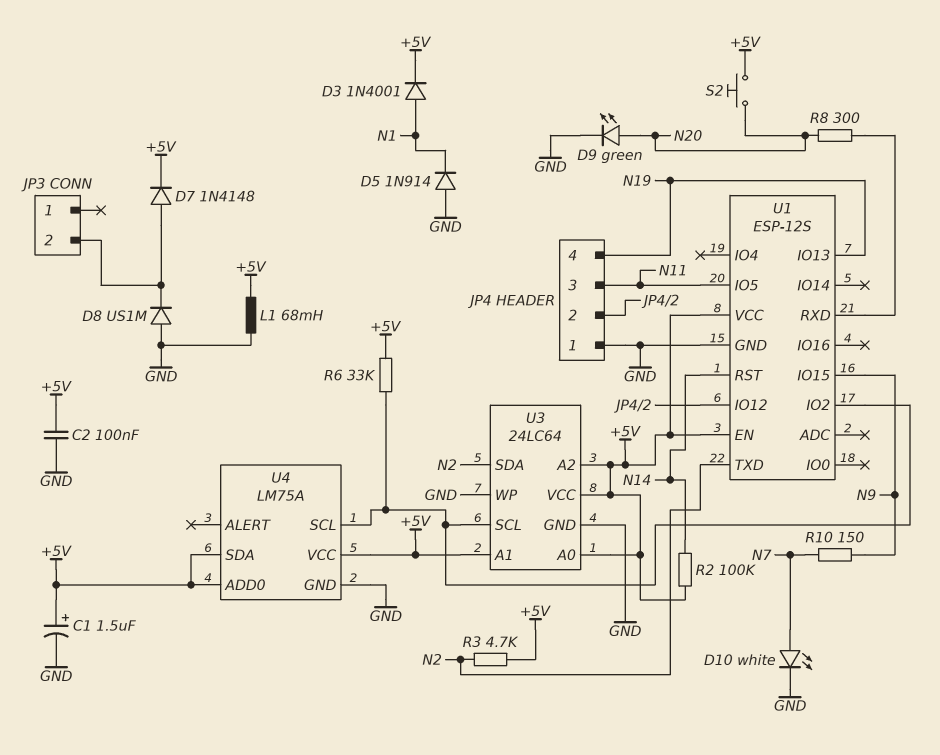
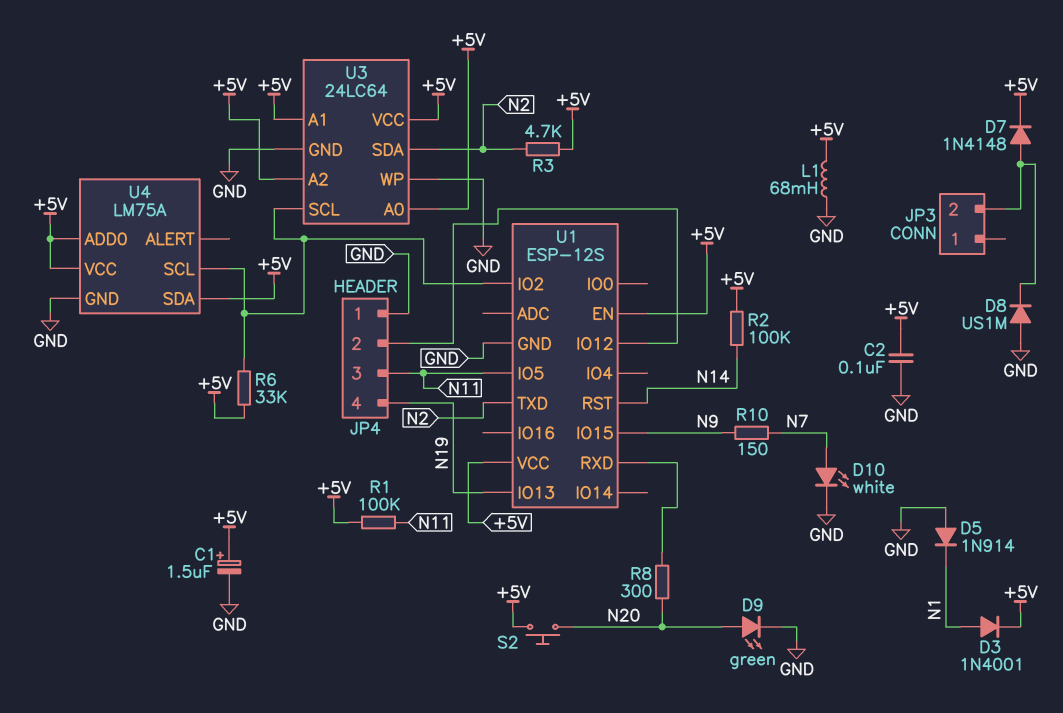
R1: none -> 100k (+5V, N11)

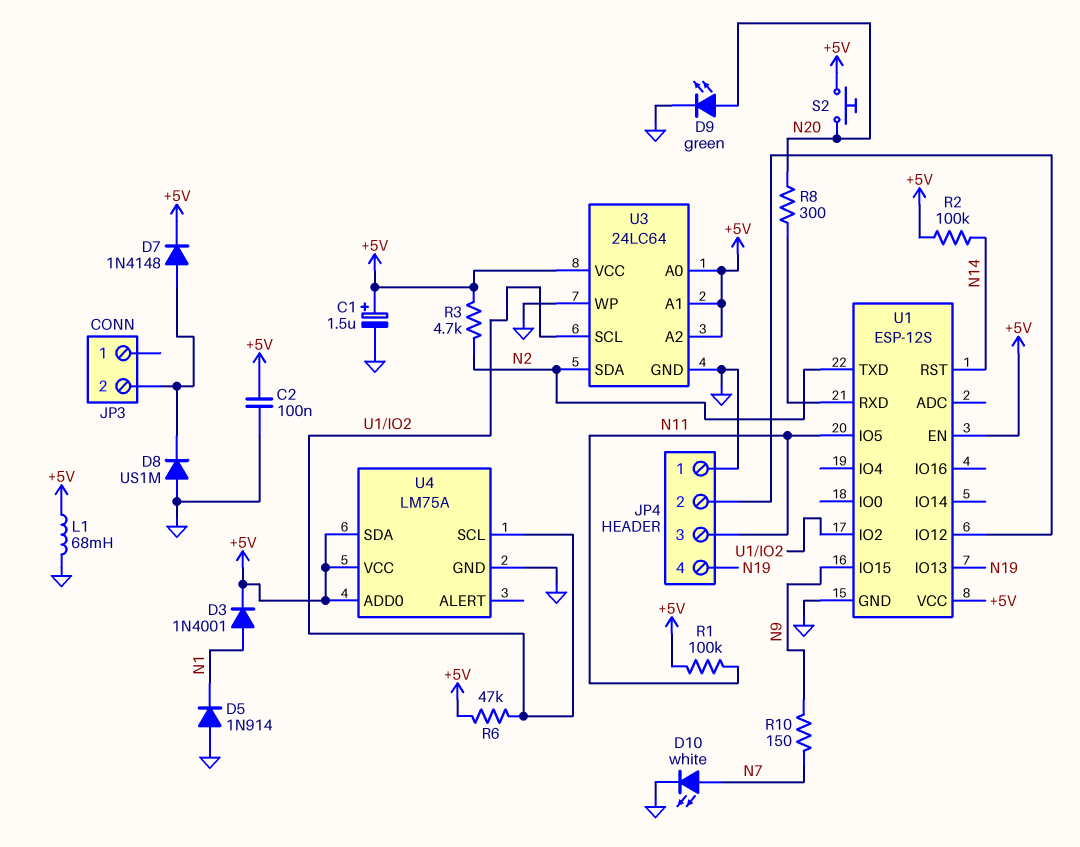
R6: 33k (+5V, U1/IO2) -> 47k (+5V, U1/IO2)

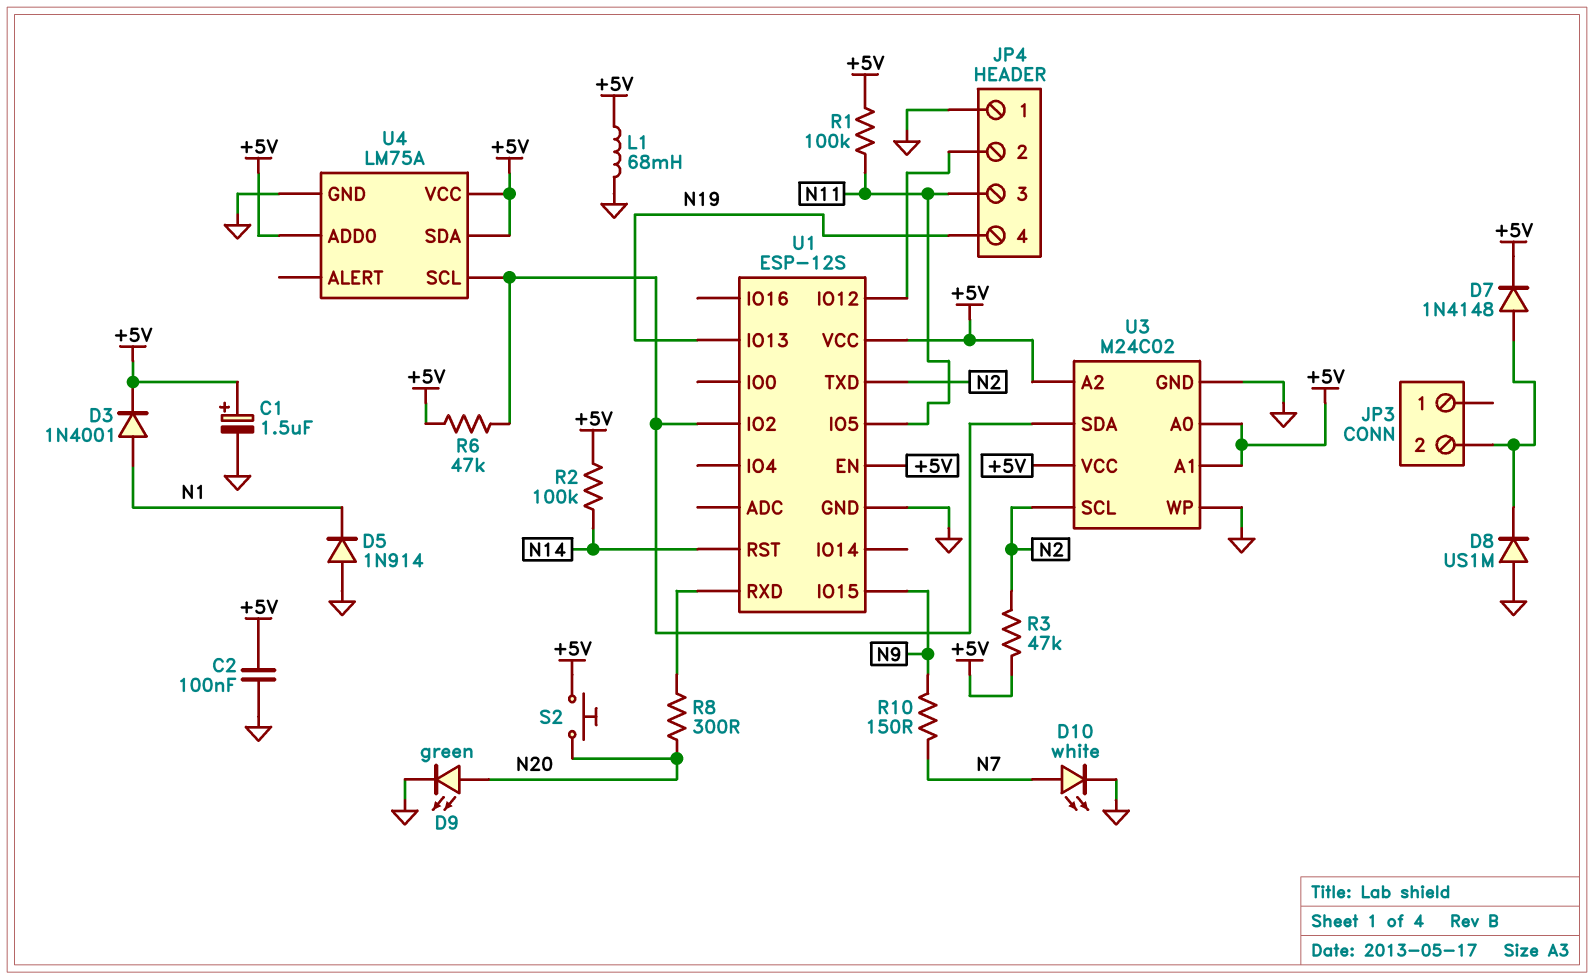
R3: 4.7k (+5V, N2) -> 47k (+5V, N2)
U3: 24LC64 -> M24C02
U3 pin SCL: U1/IO2 -> N2
U3 pin SDA: N2 -> U1/IO2

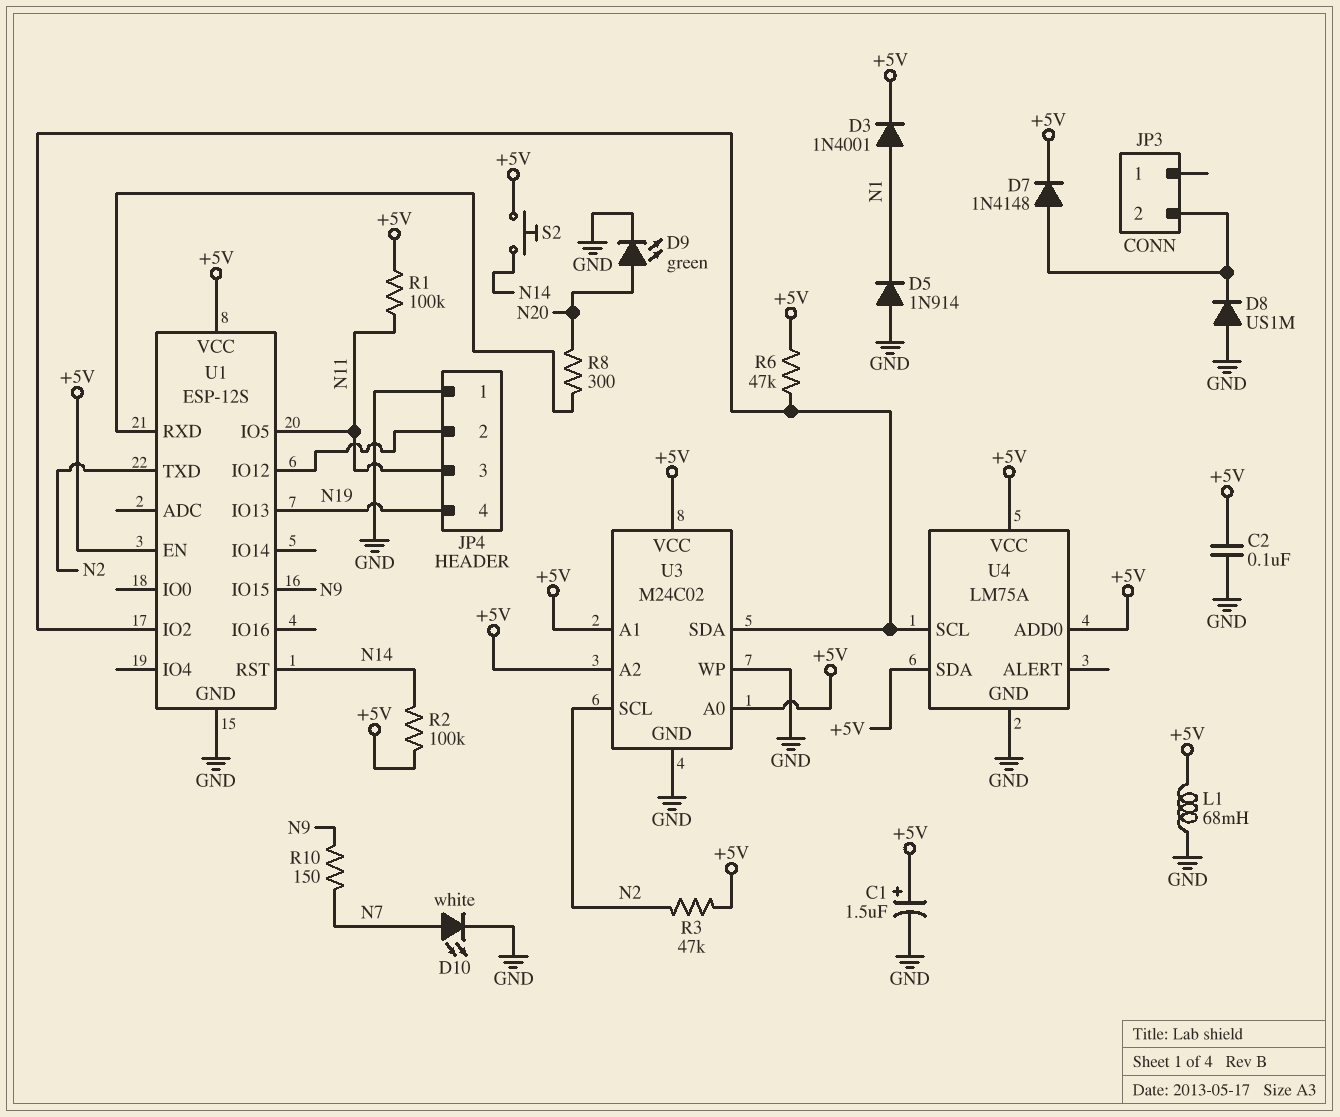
S2: button (+5V, N20) -> button (+5V, N14)

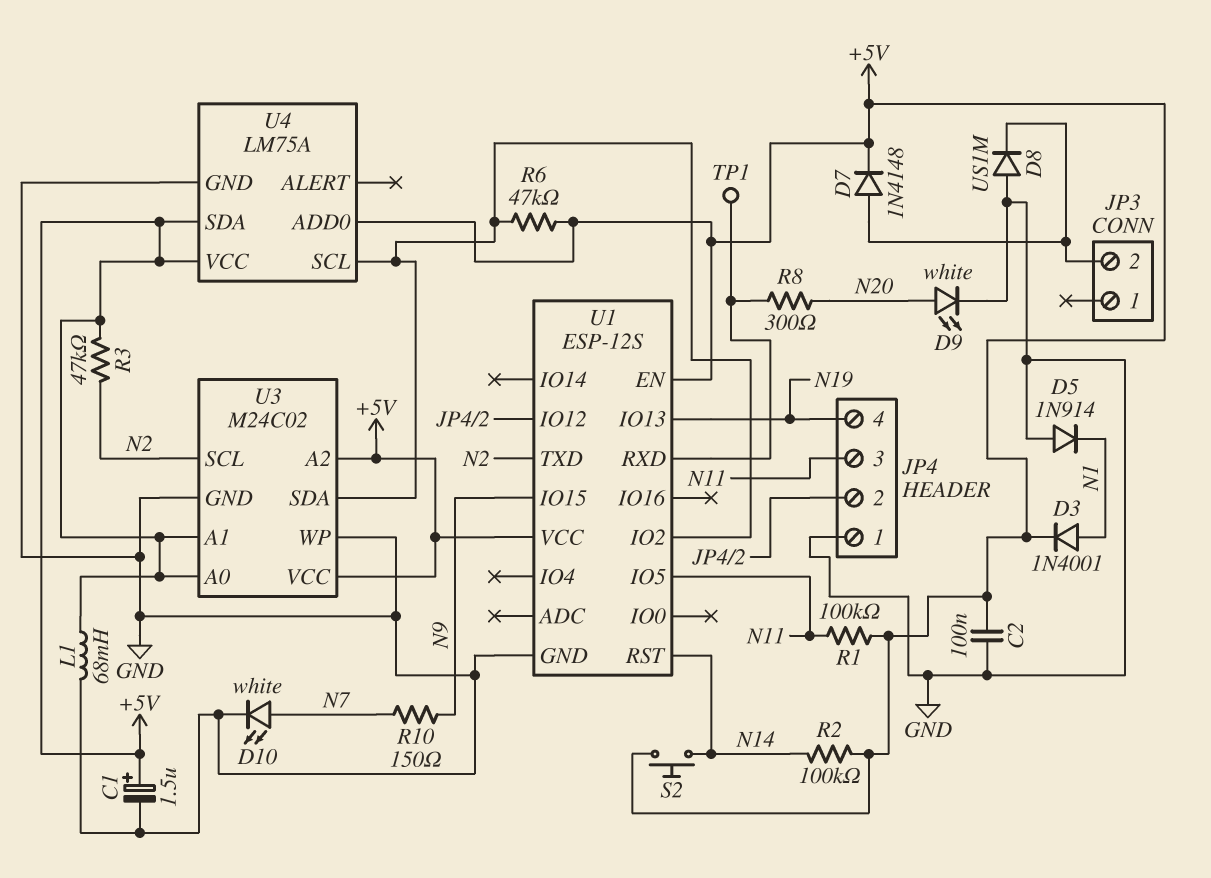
D9: LED green (A N20, K GND) -> LED white (A N20, K GND)
TP1: none -> test point (U1/RXD)

